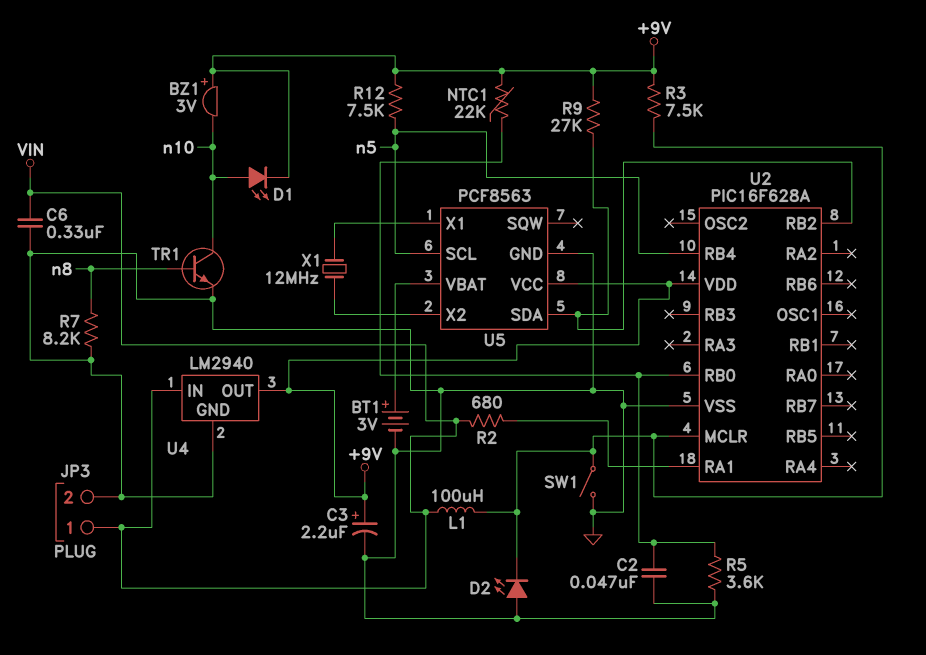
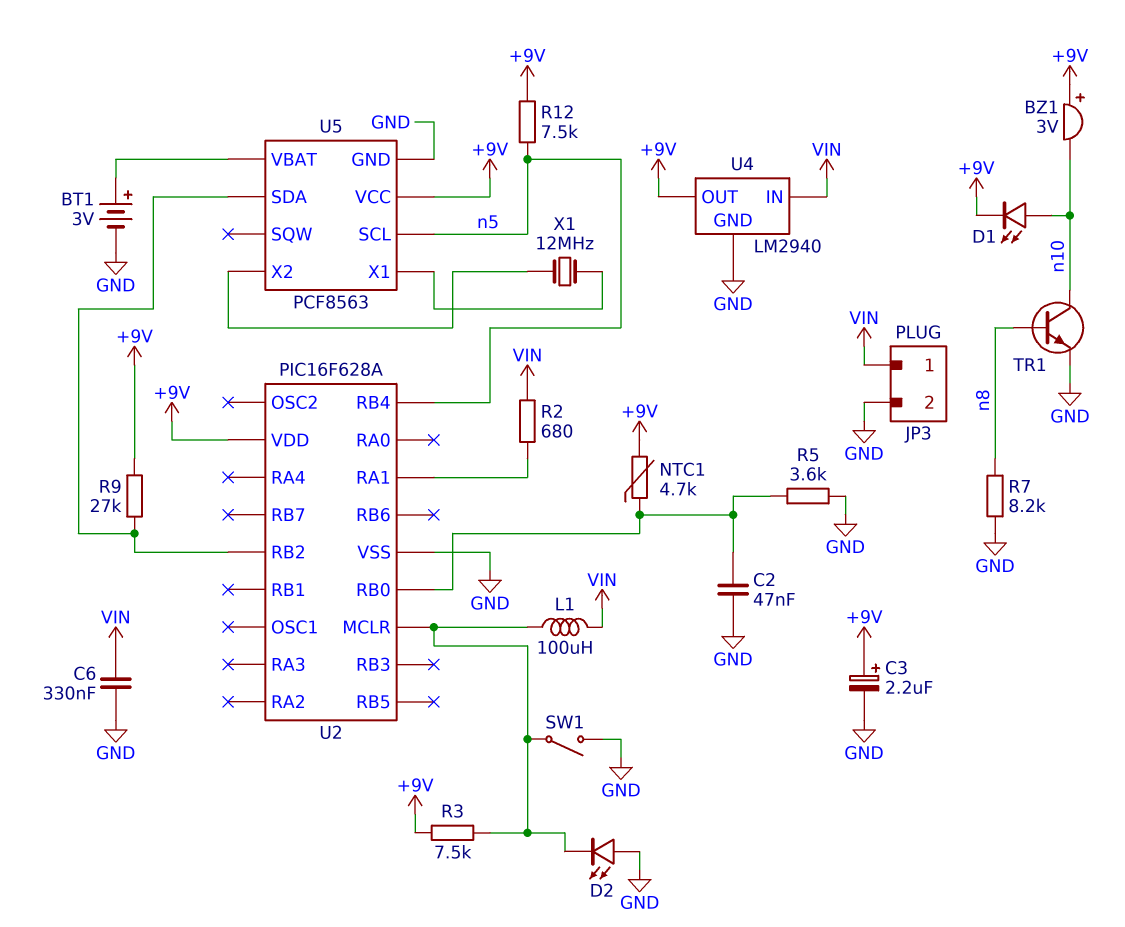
NTC1: 22k (+9V, U2/RB0) -> 4.7k (+9V, U2/RB0)

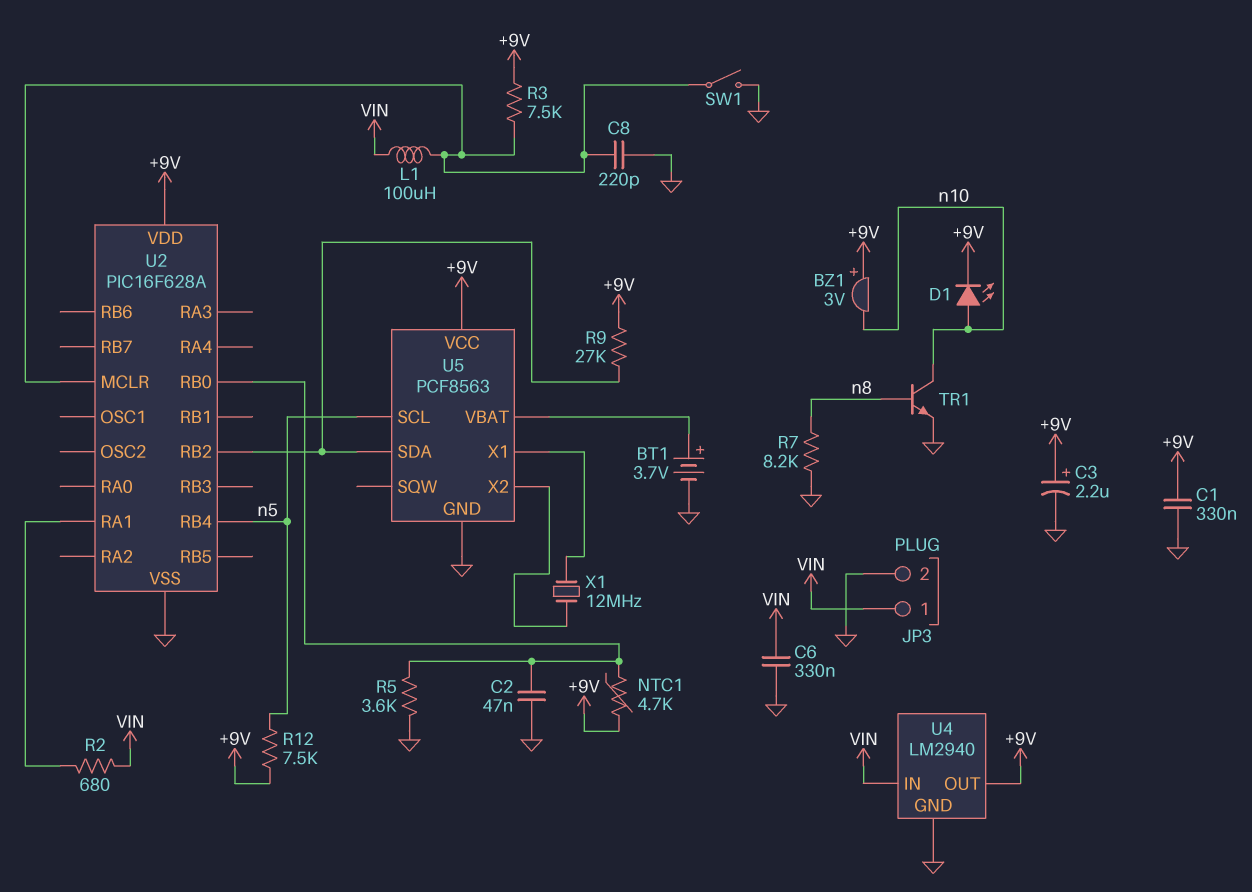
BT1: 3V (plus U5/VBAT, minus GND) -> 3.7V (plus U5/VBAT, minus GND)
C1: none -> 330nF (+9V, GND)
C8: none -> 220pF (GND, U2/MCLR)
D2: LED (A GND, K U2/MCLR) -> none

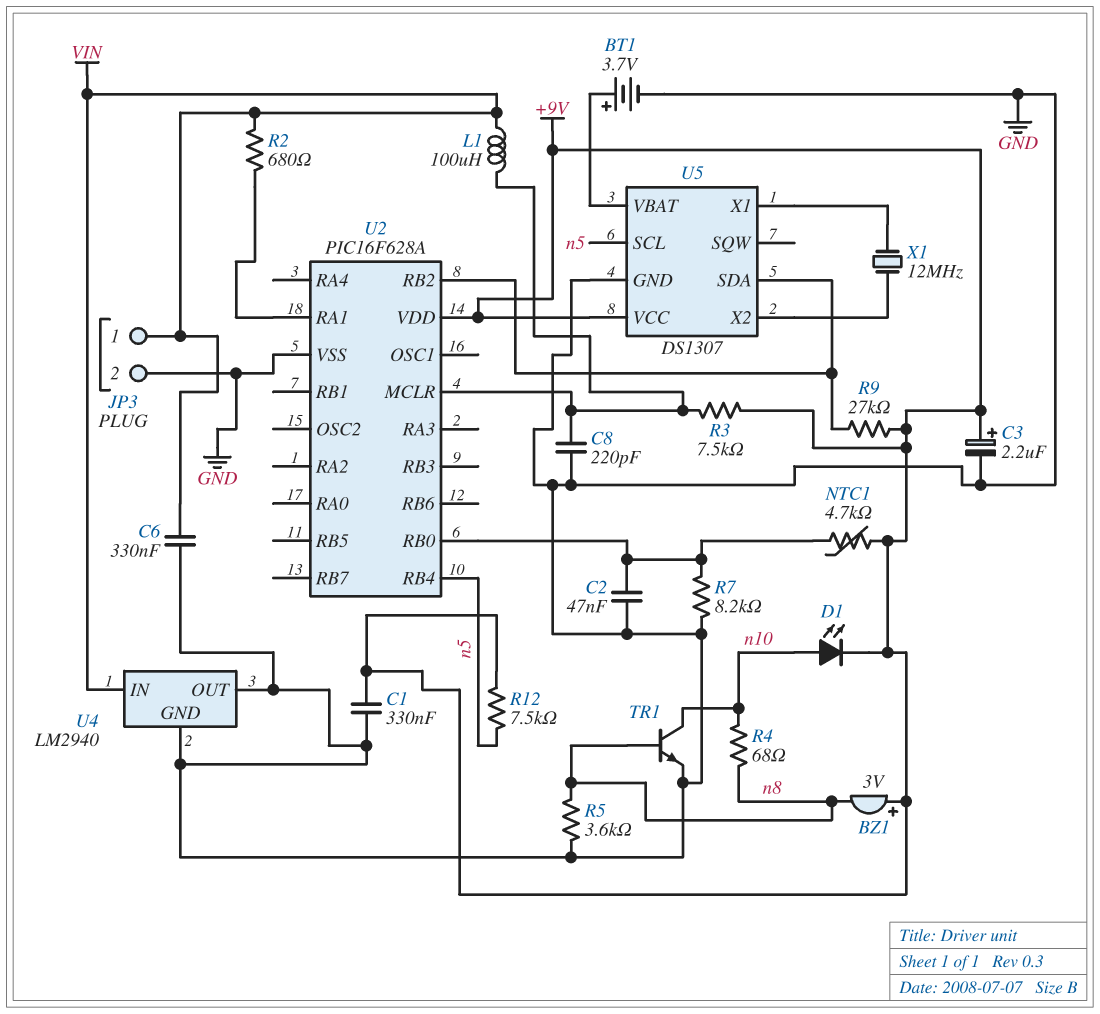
BZ1: buzzer 3V (plus +9V, minus n10) -> buzzer 3V (plus +9V, minus n8)
R4: none -> 68 (n8, n10)
R5: 3.6k (GND, U2/RB0) -> 3.6k (GND, n8)
R7: 8.2k (GND, n8) -> 8.2k (GND, U2/RB0)
SW1: switch (GND, U2/MCLR) -> none
U4 pin OUT: +9V -> GND
U5: PCF8563 -> DS1307

